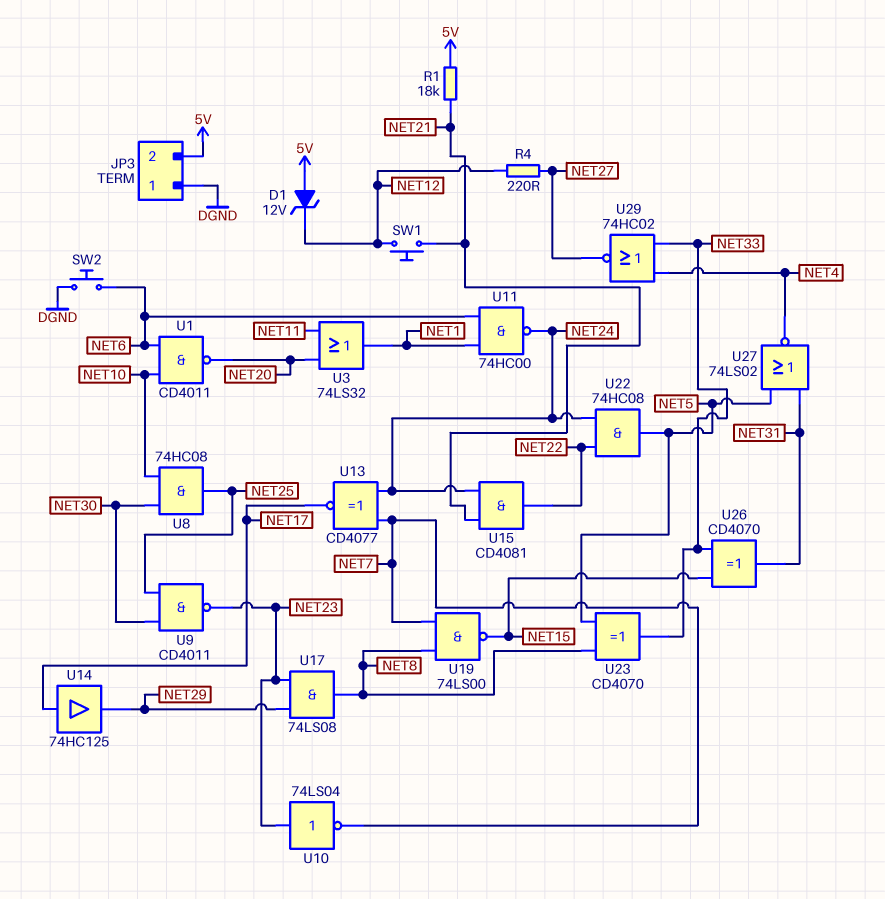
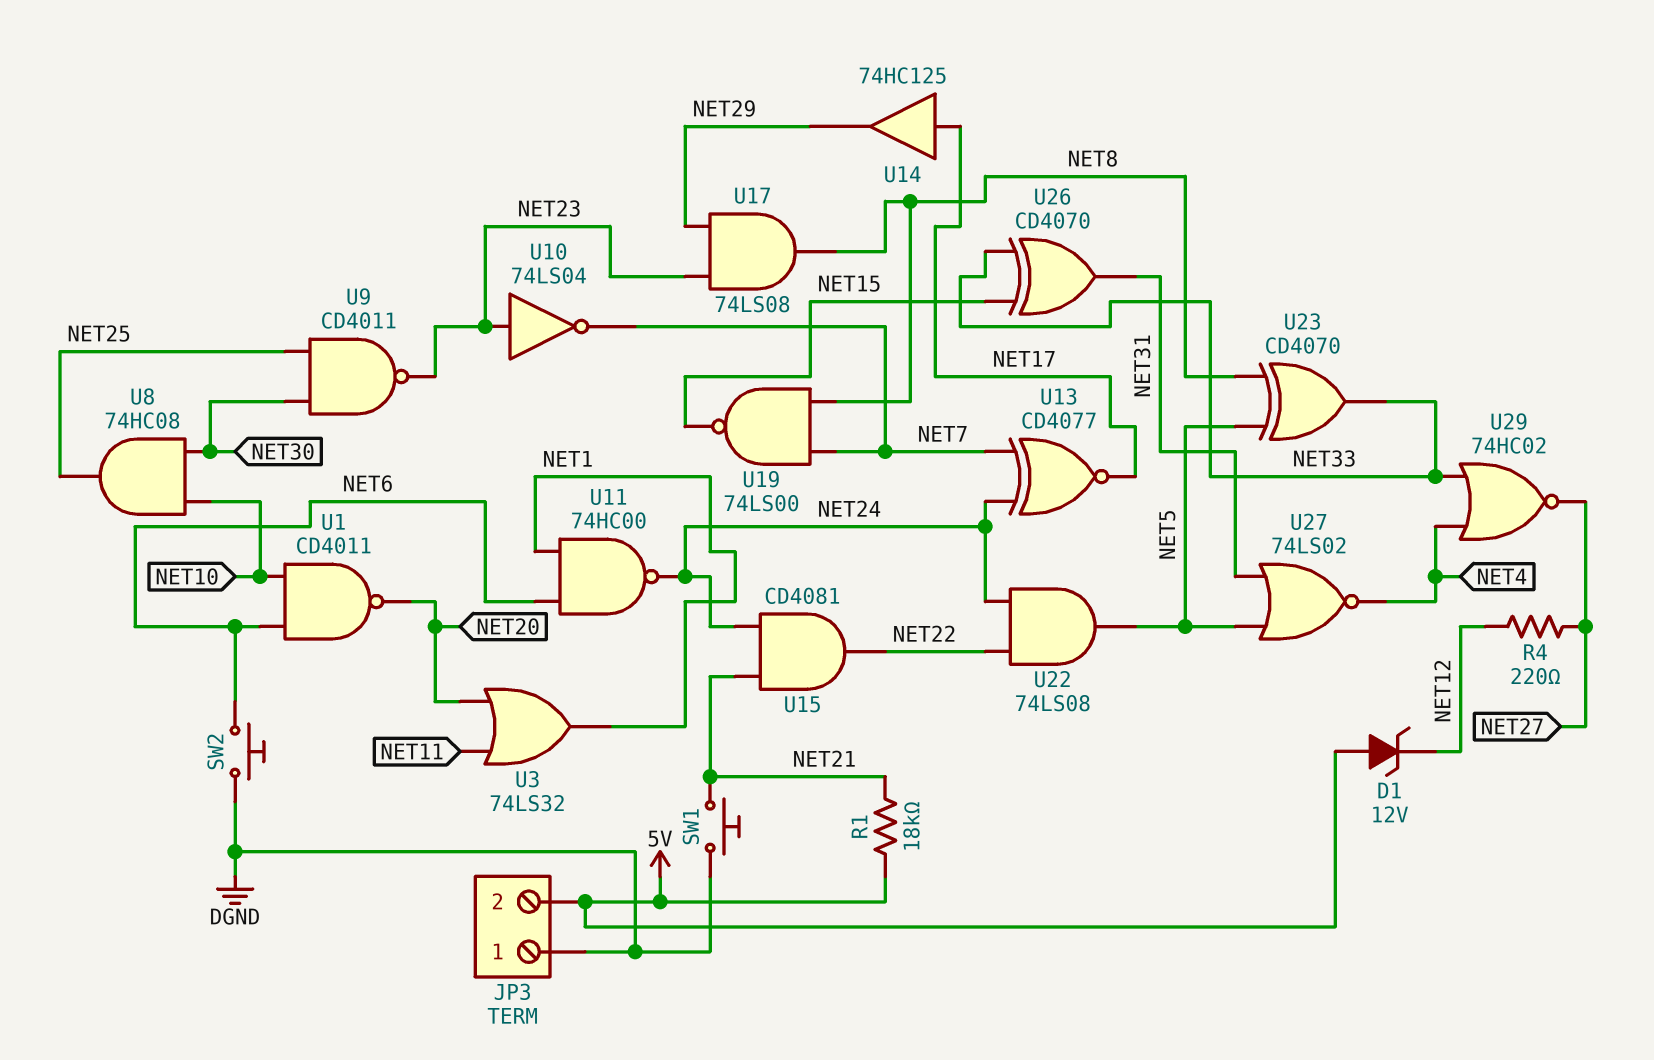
SW1: button (NET12, NET21) -> button (DGND, NET21)
U22: AND 74HC08 (in NET22, in NET24, out NET5) -> AND 74LS08 (in NET22, in NET24, out NET5)

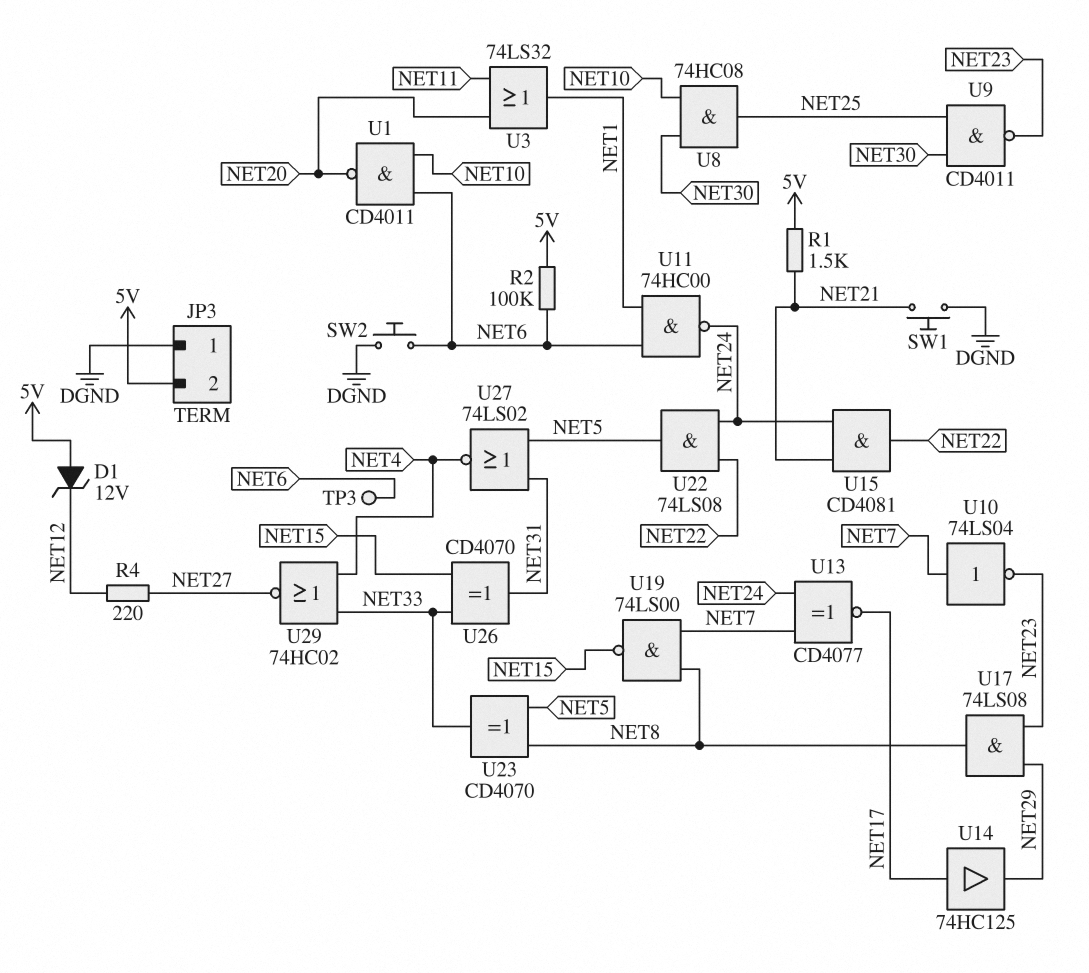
R1: 18k (5V, NET21) -> 1.5k (5V, NET21)
R2: none -> 100k (5V, NET6)
TP3: none -> test point (NET6)
U10: NOT 74LS04 (in NET23, out NET7) -> NOT 74LS04 (in NET7, out NET23)

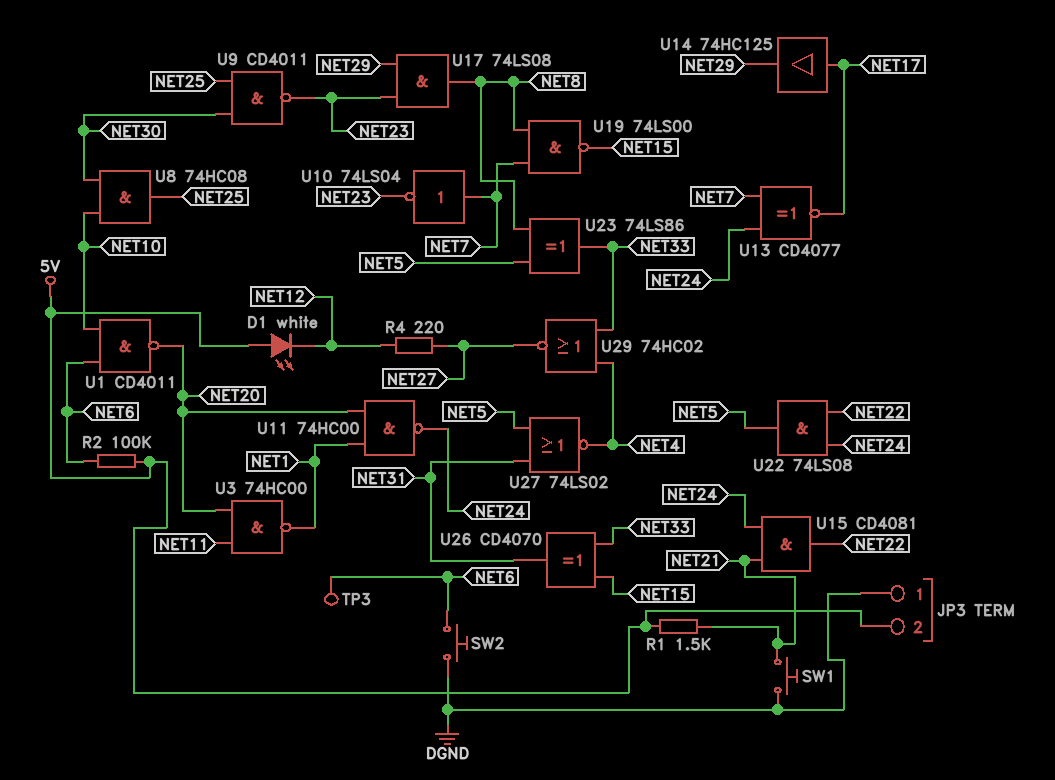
D1: zener 12V (A 5V, K NET12) -> LED white (A 5V, K NET12)
U3: OR 74LS32 (in NET11, in NET20, out NET1) -> NAND 74HC00 (in NET11, in NET20, out NET1)
U11: NAND 74HC00 (in NET1, in NET6, out NET24) -> NAND 74HC00 (in NET1, in NET20, out NET24)
U23: XOR CD4070 (in NET5, in NET8, out NET33) -> XOR 74LS86 (in NET5, in NET8, out NET33)

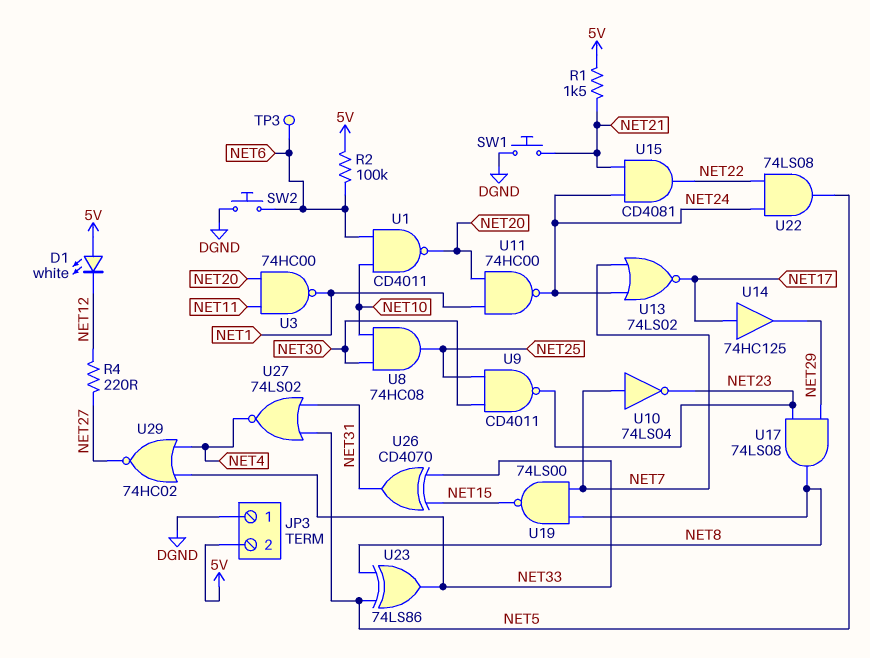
U13: XNOR CD4077 (in NET7, in NET24, out NET17) -> NOR 74LS02 (in NET7, in NET24, out NET17)

